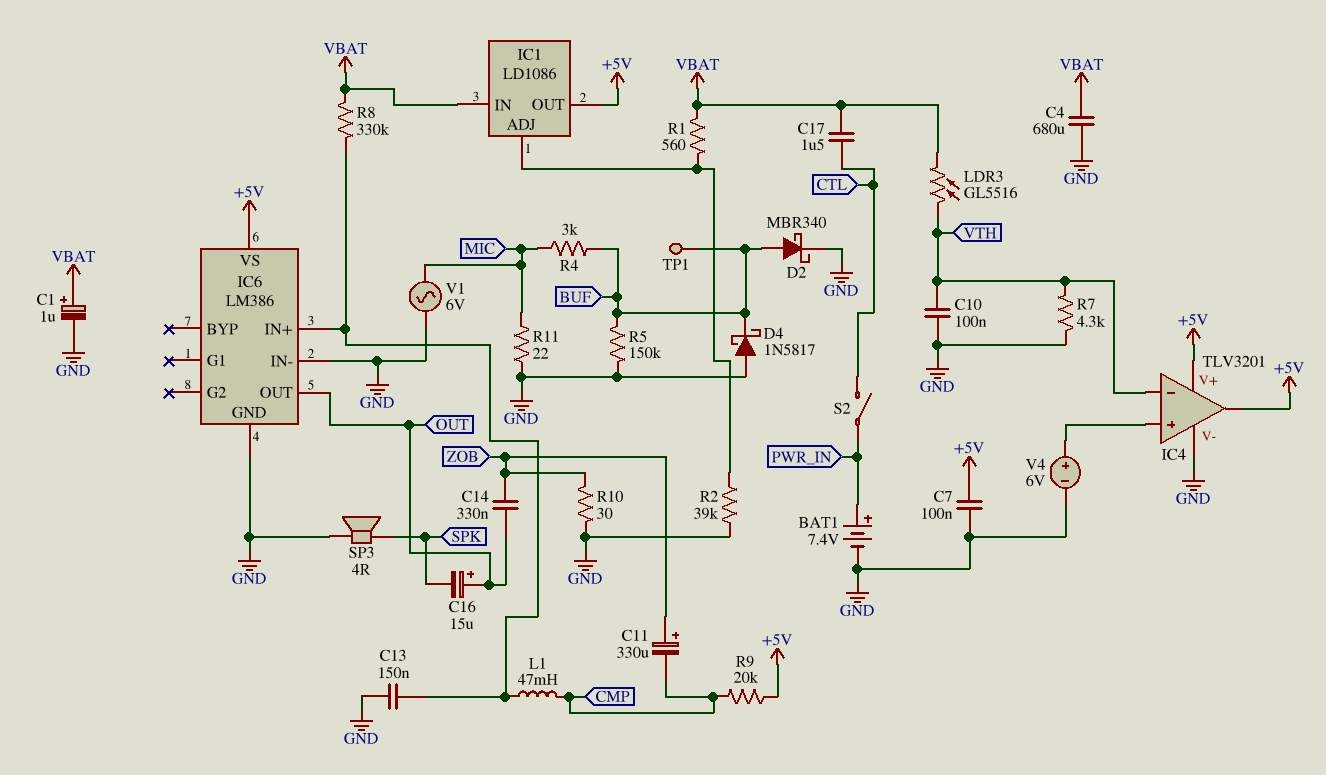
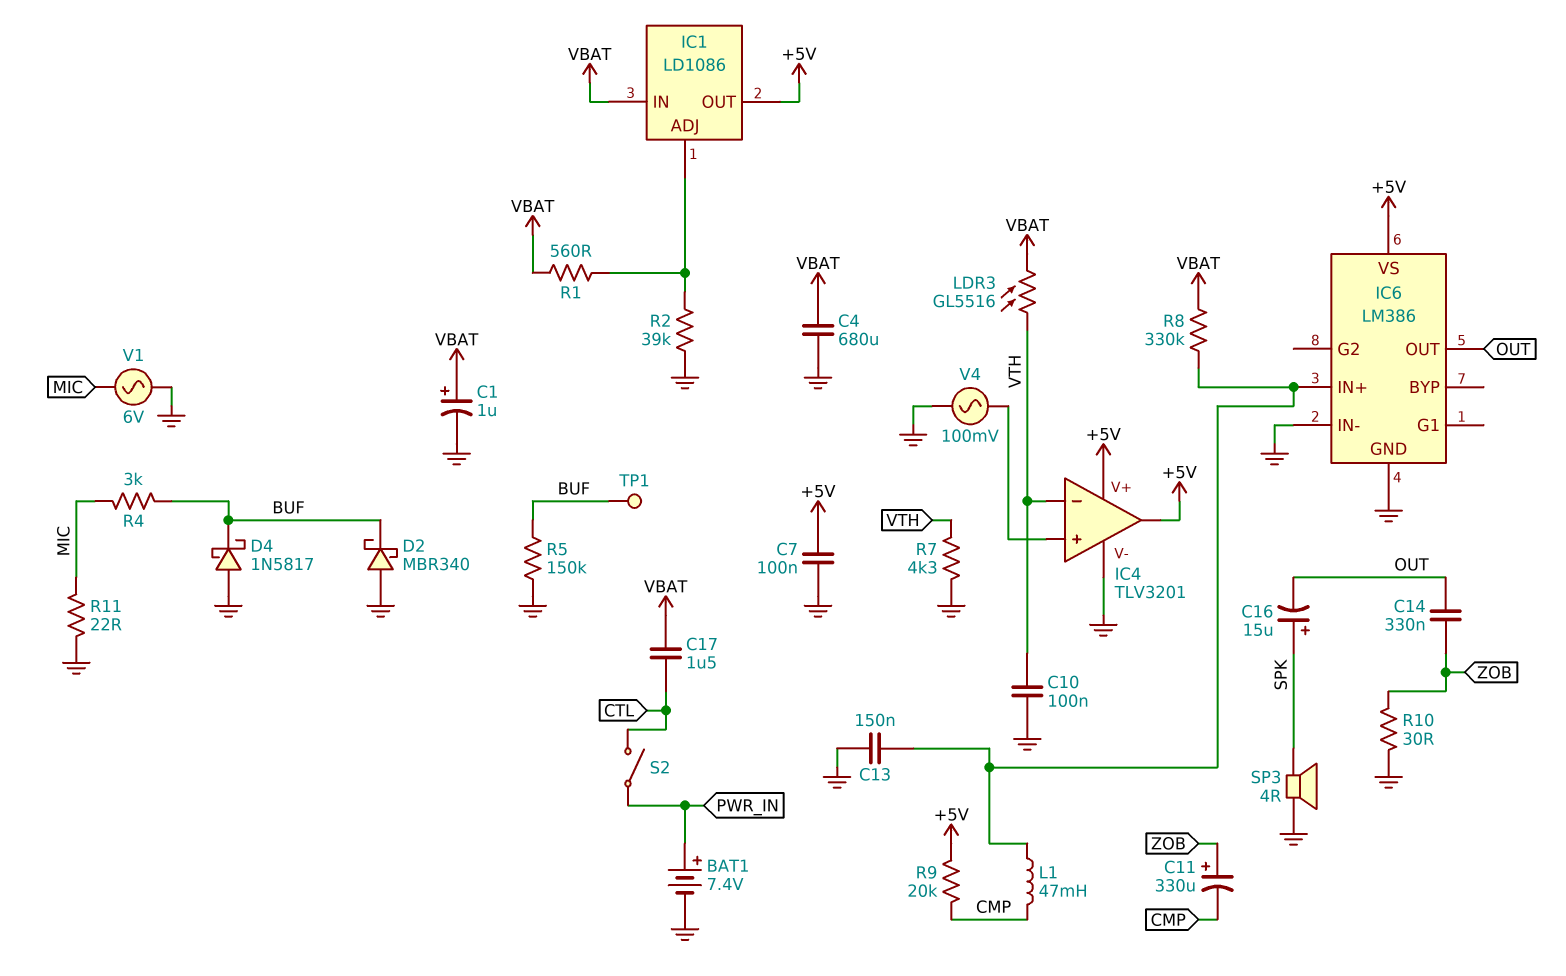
C16: 15uF (plus OUT, minus SPK) -> 15uF (plus SPK, minus OUT)
D2: schottky MBR340 (A BUF, K GND) -> schottky MBR340 (A GND, K BUF)
V4: 6V (plus IC4/in+, minus GND) -> AC 100mV (GND, IC4/in+)

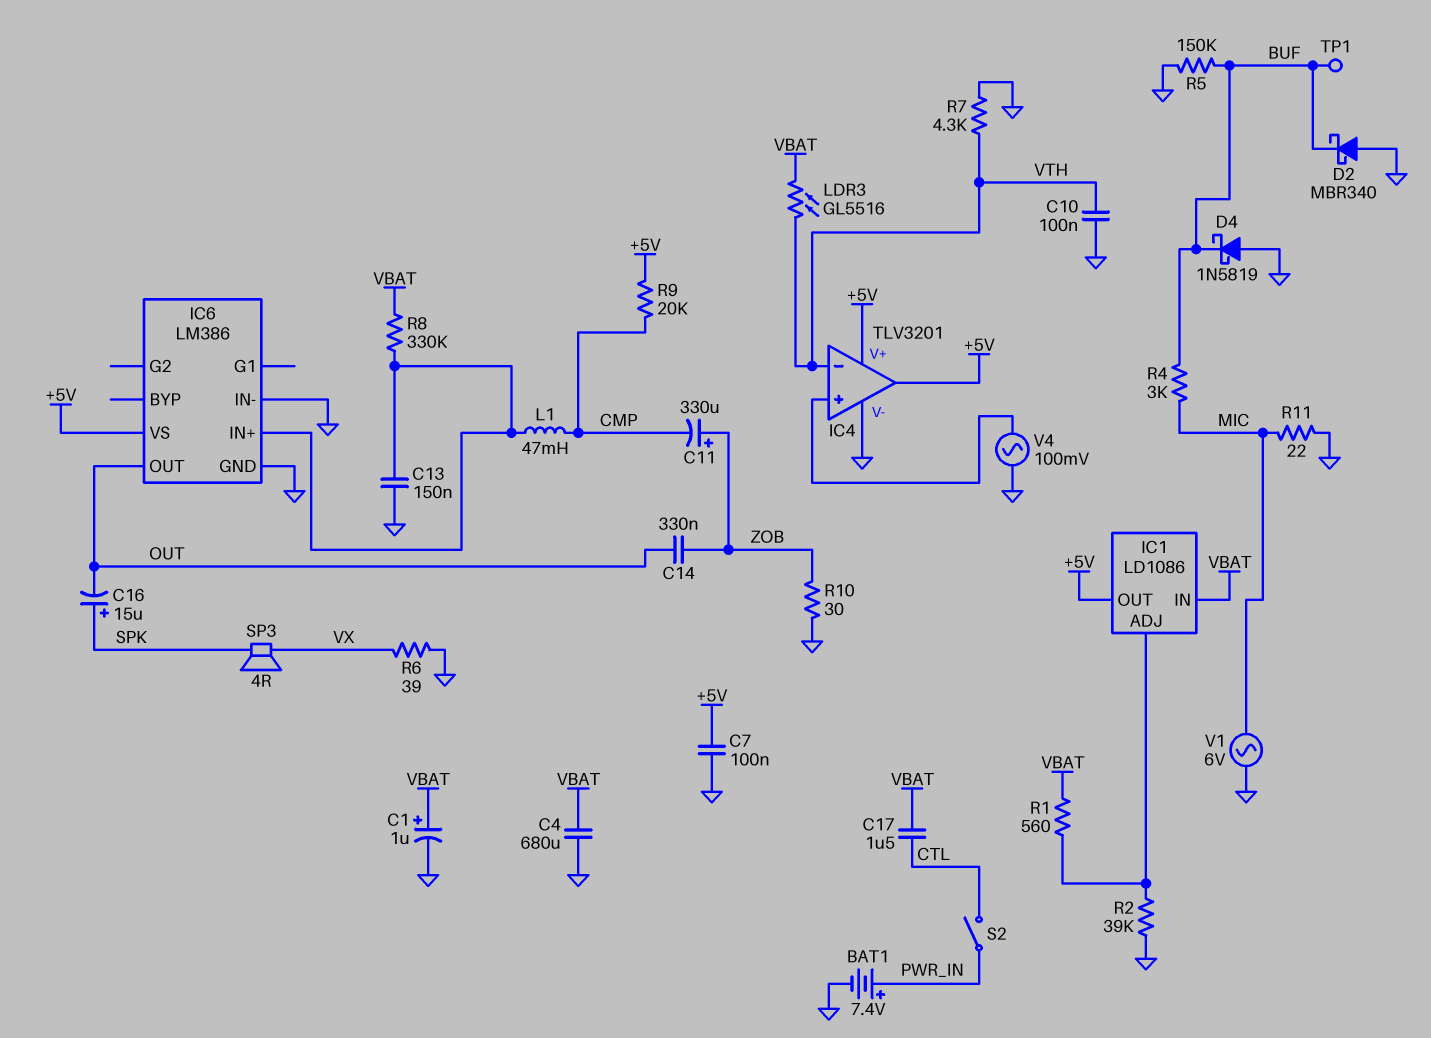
D4: schottky 1N5817 (A GND, K BUF) -> schottky 1N5819 (A GND, K BUF)
R6: none -> 39 (GND, VX)
SP3: speaker 4R (GND, SPK) -> speaker 4R (SPK, VX)

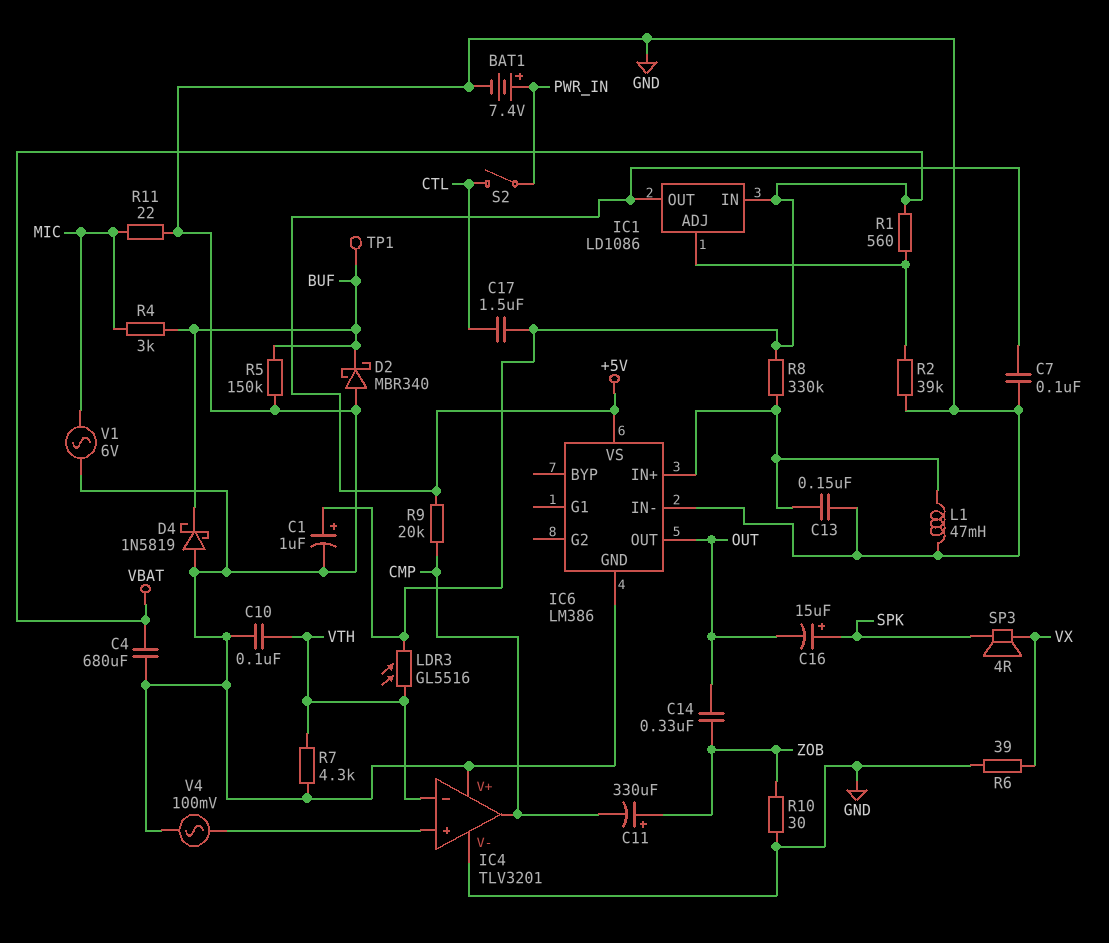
IC4 pin V+: +5V -> GND
IC4 pin out: +5V -> CMP
L1: 47mH (CMP, IC6/IN+) -> 47mH (GND, IC6/IN+)

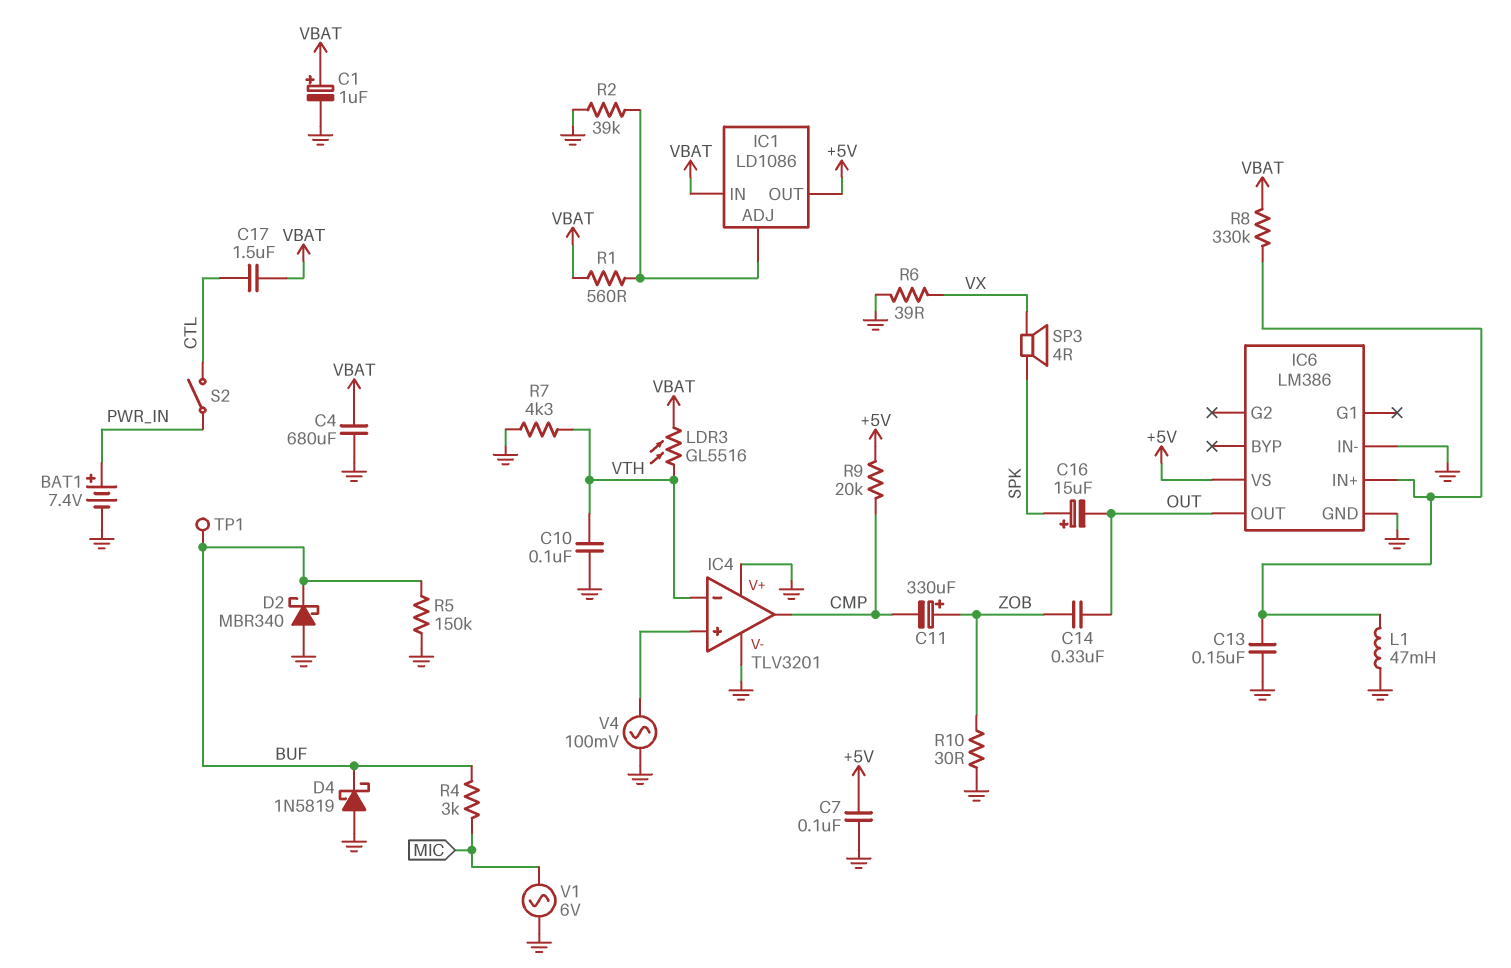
R11: 22 (GND, MIC) -> none

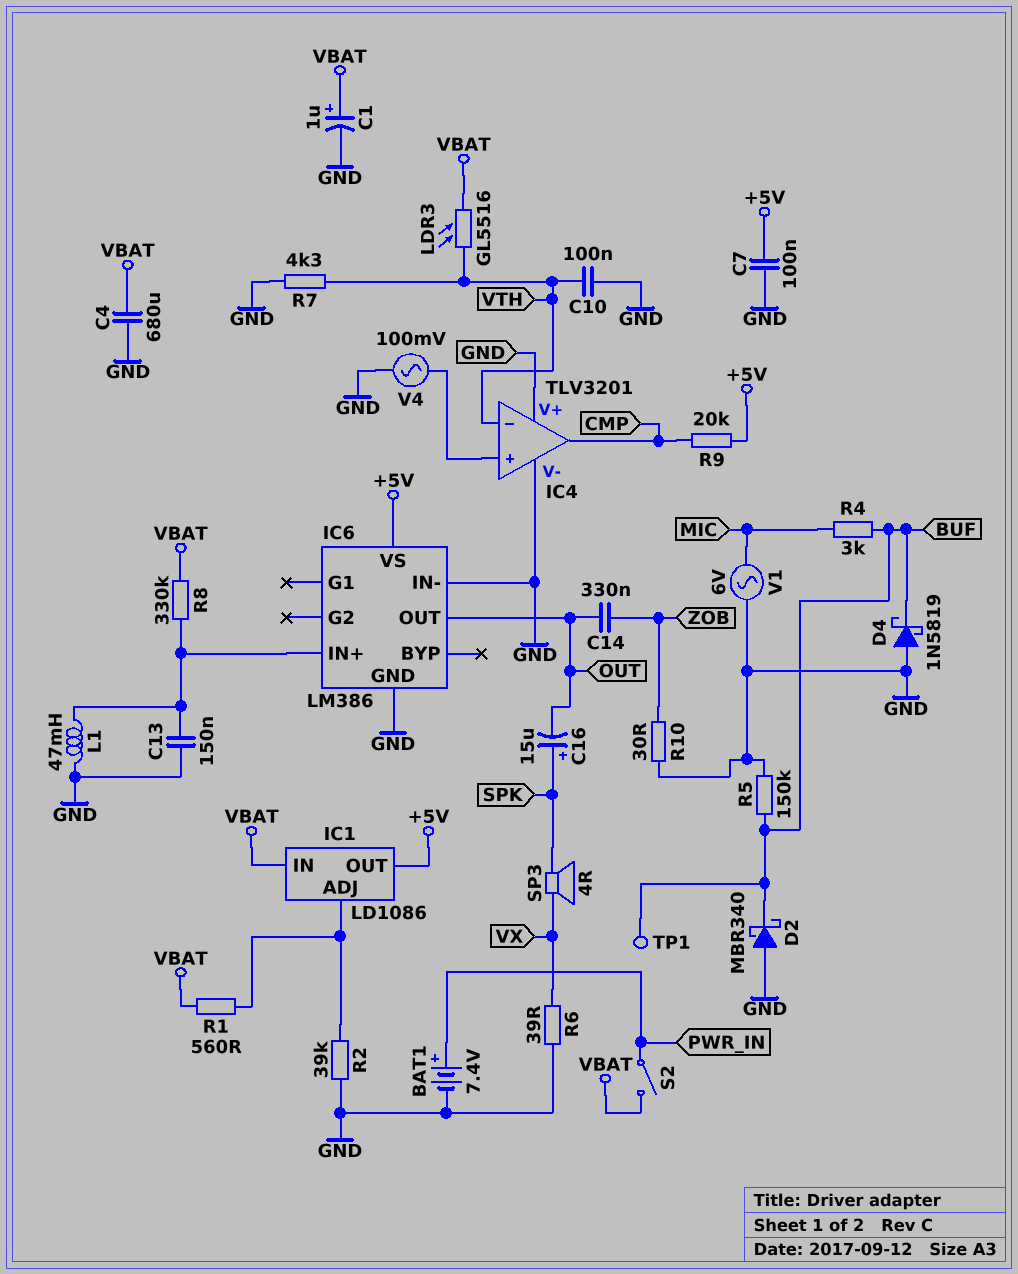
C11: 330uF (plus ZOB, minus CMP) -> none
C17: 1.5uF (CTL, VBAT) -> none
S2: switch (CTL, PWR_IN) -> switch (PWR_IN, VBAT)

